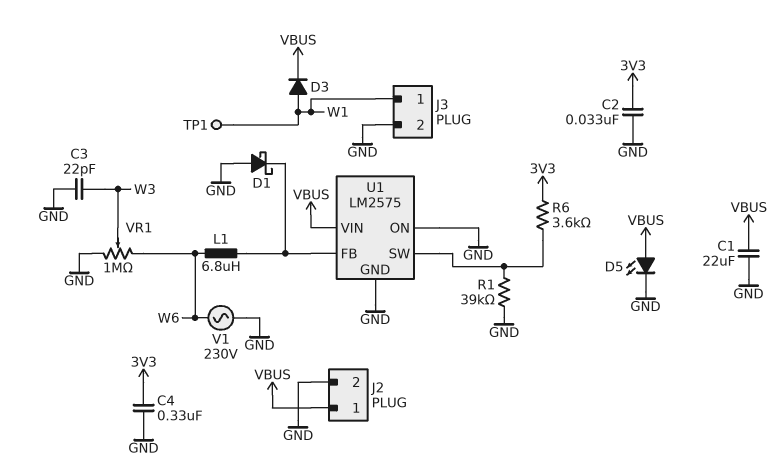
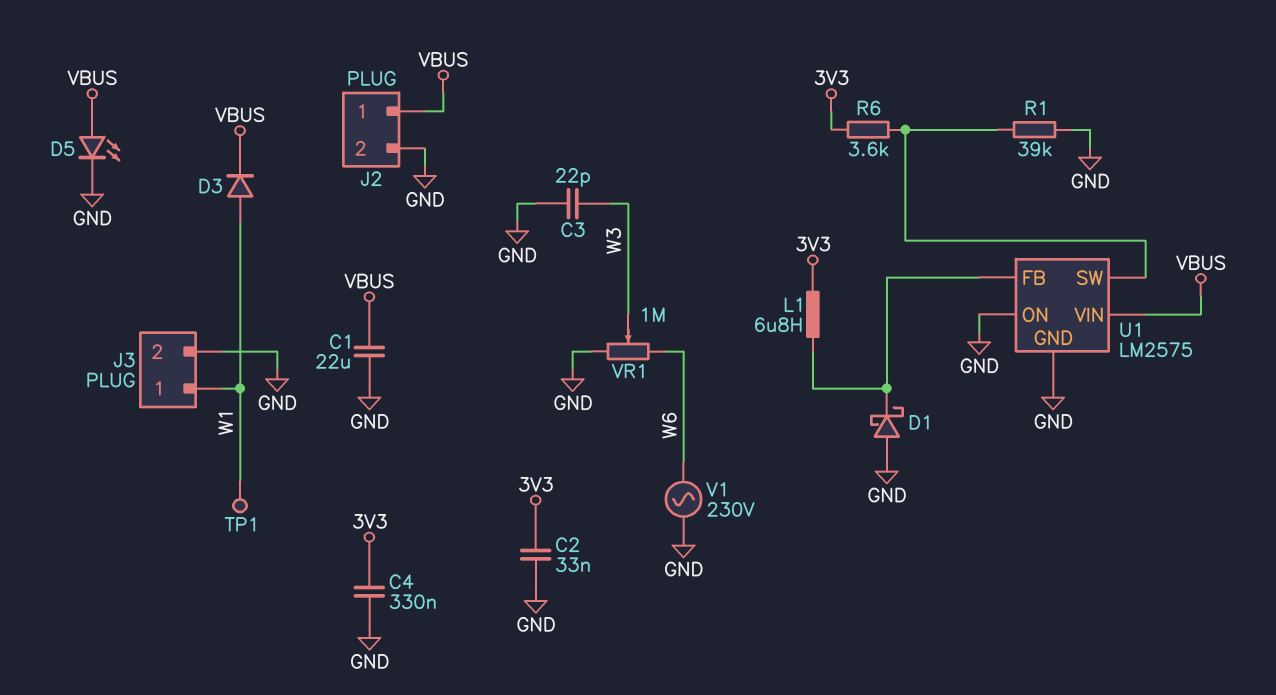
L1: 6.8uH (U1/FB, W6) -> 6.8uH (3V3, U1/FB)

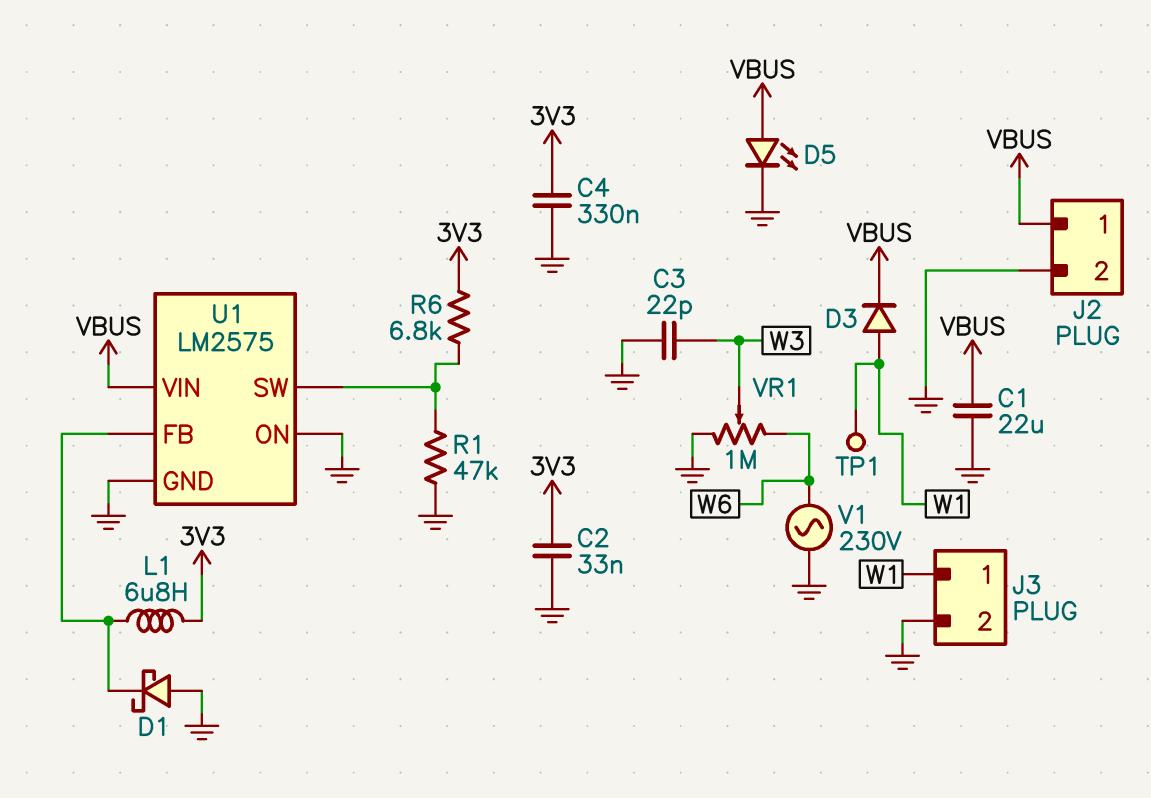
R1: 39k (GND, U1/SW) -> 47k (GND, U1/SW)
R6: 3.6k (3V3, U1/SW) -> 6.8k (3V3, U1/SW)

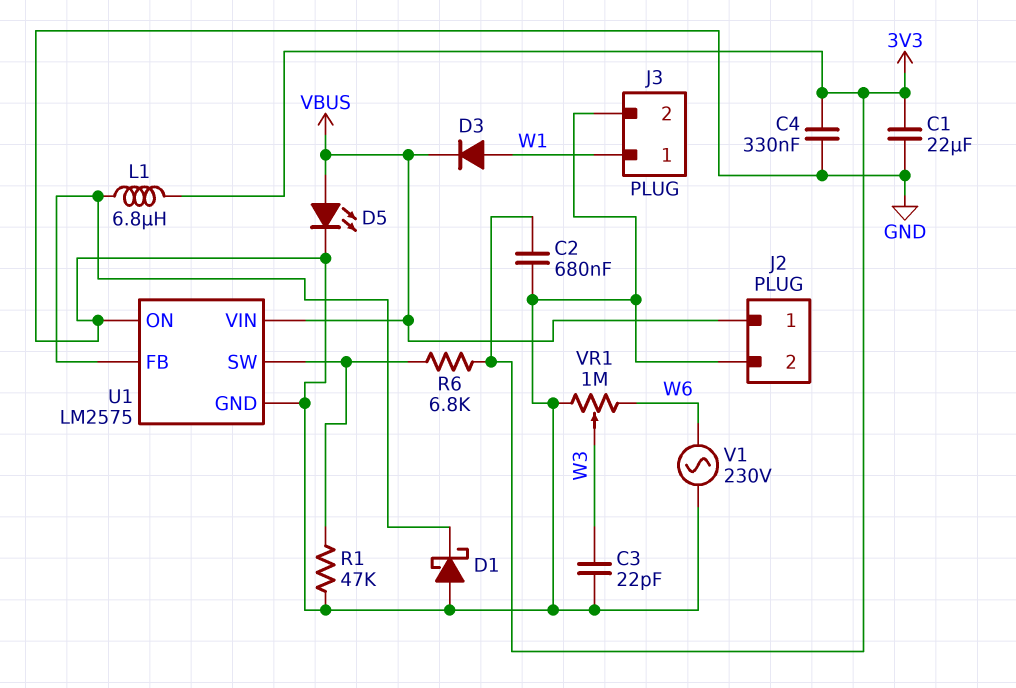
C1: 22uF (GND, VBUS) -> 22uF (3V3, GND)
C2: 33nF (3V3, GND) -> 680nF (3V3, GND)
TP1: test point (W1) -> none

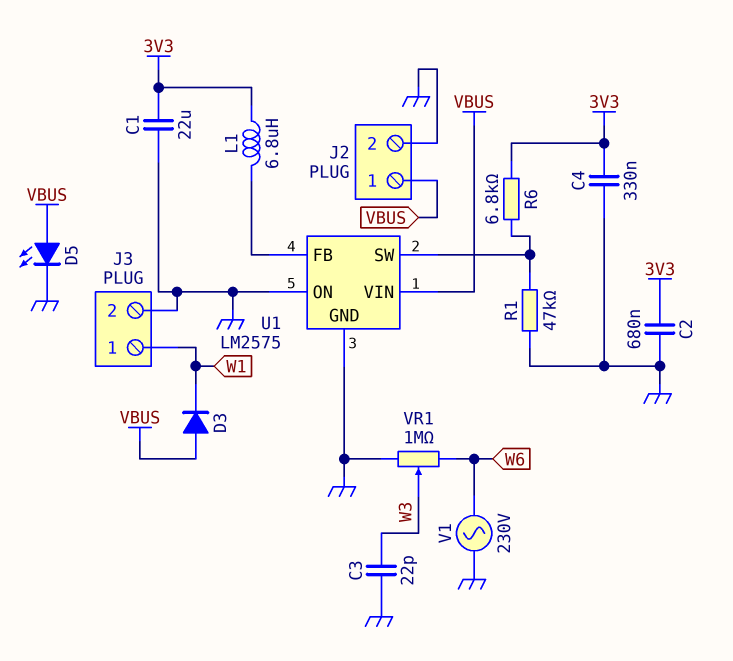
D1: schottky (A GND, K U1/FB) -> none
D3: diode (A W1, K VBUS) -> diode (A VBUS, K W1)

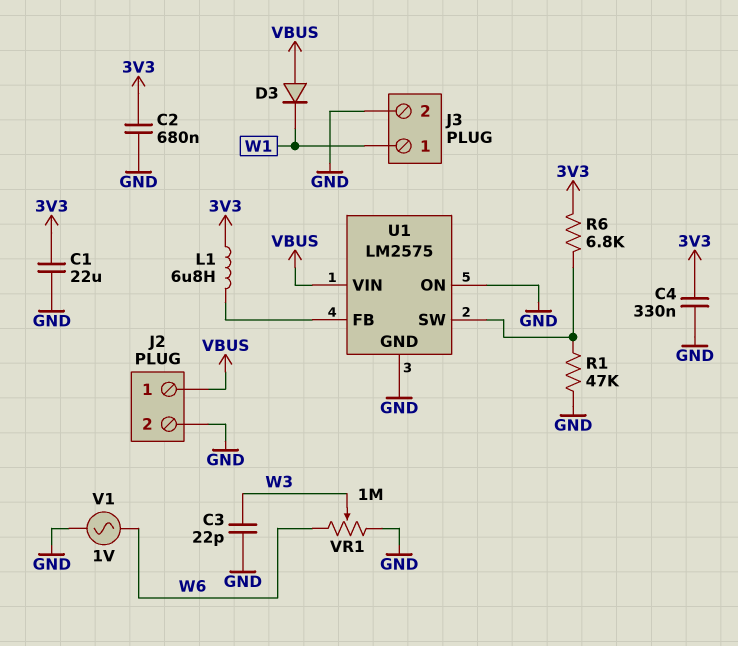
D5: LED (A VBUS, K GND) -> none
V1: AC 230V (GND, W6) -> AC 1V (GND, W6)

